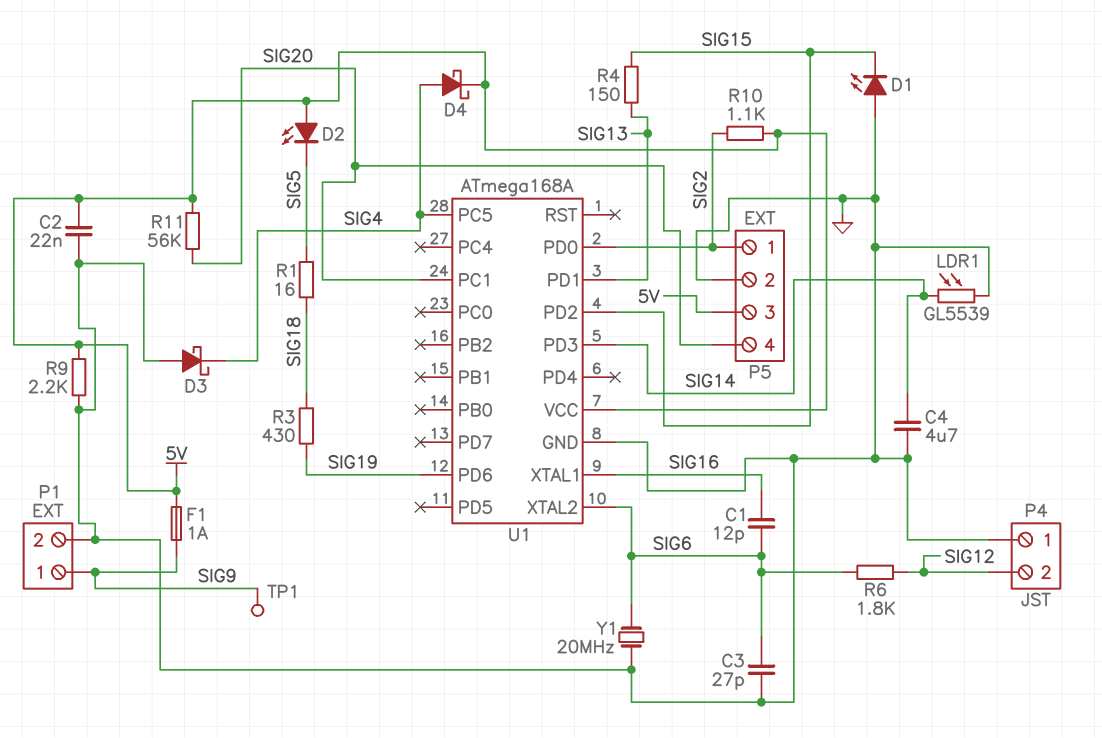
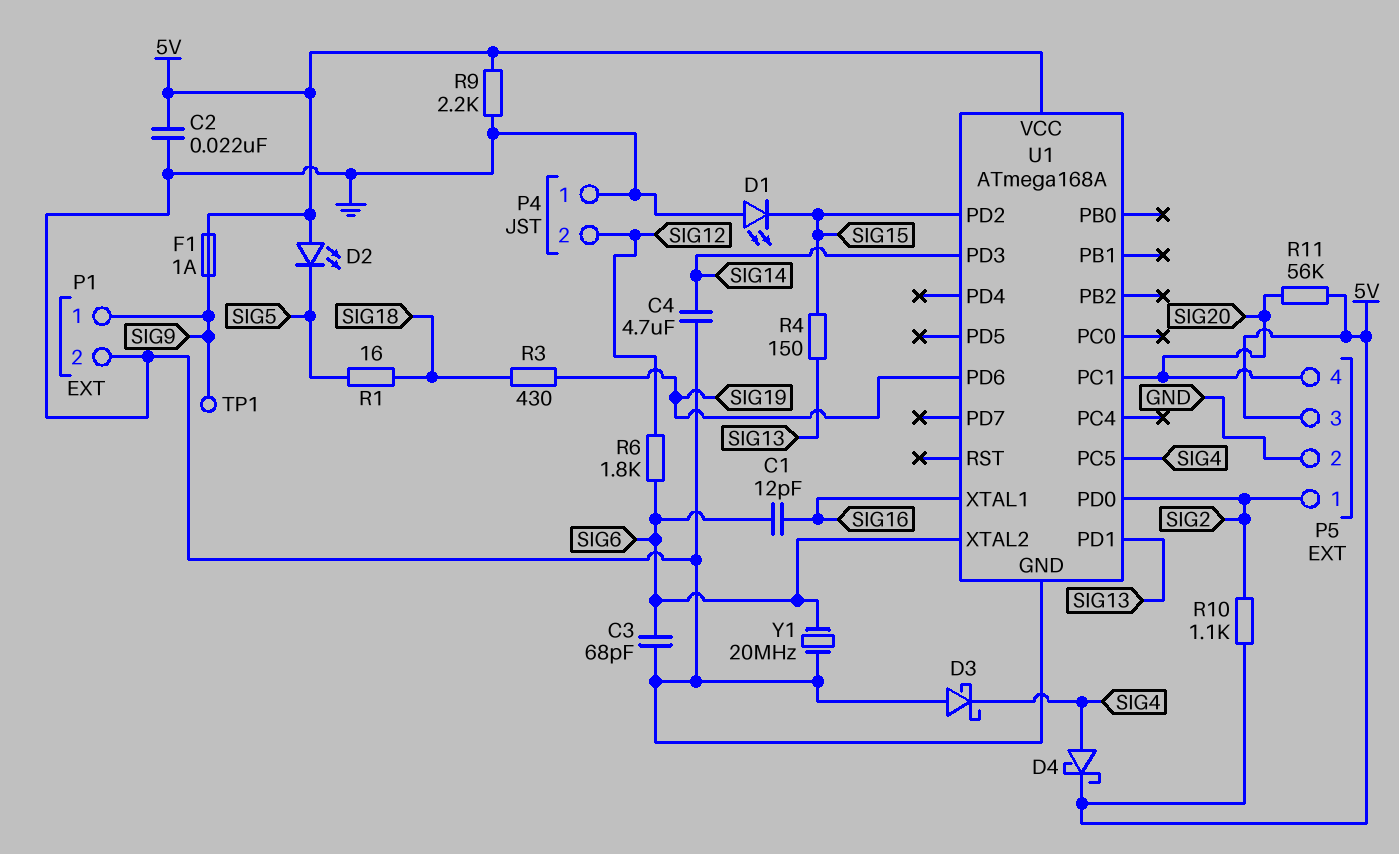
C3: 27pF (GND, SIG6) -> 68pF (GND, SIG6)
LDR1: GL5539 (GND, SIG14) -> none

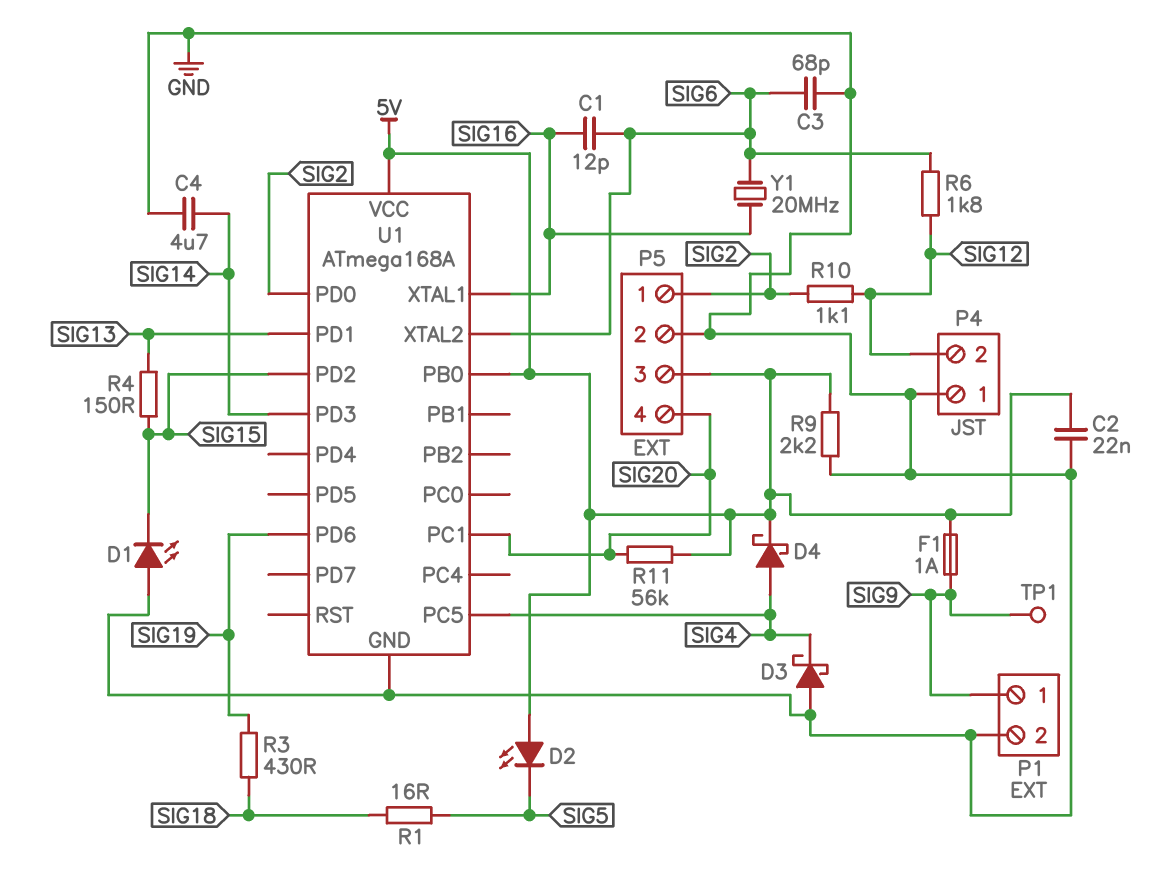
R10: 1.1k (5V, SIG2) -> 1.1k (SIG2, SIG12)
U1 pin PB0: none -> 5V
Y1: 20MHz (GND, SIG6) -> 20MHz (SIG6, SIG16)

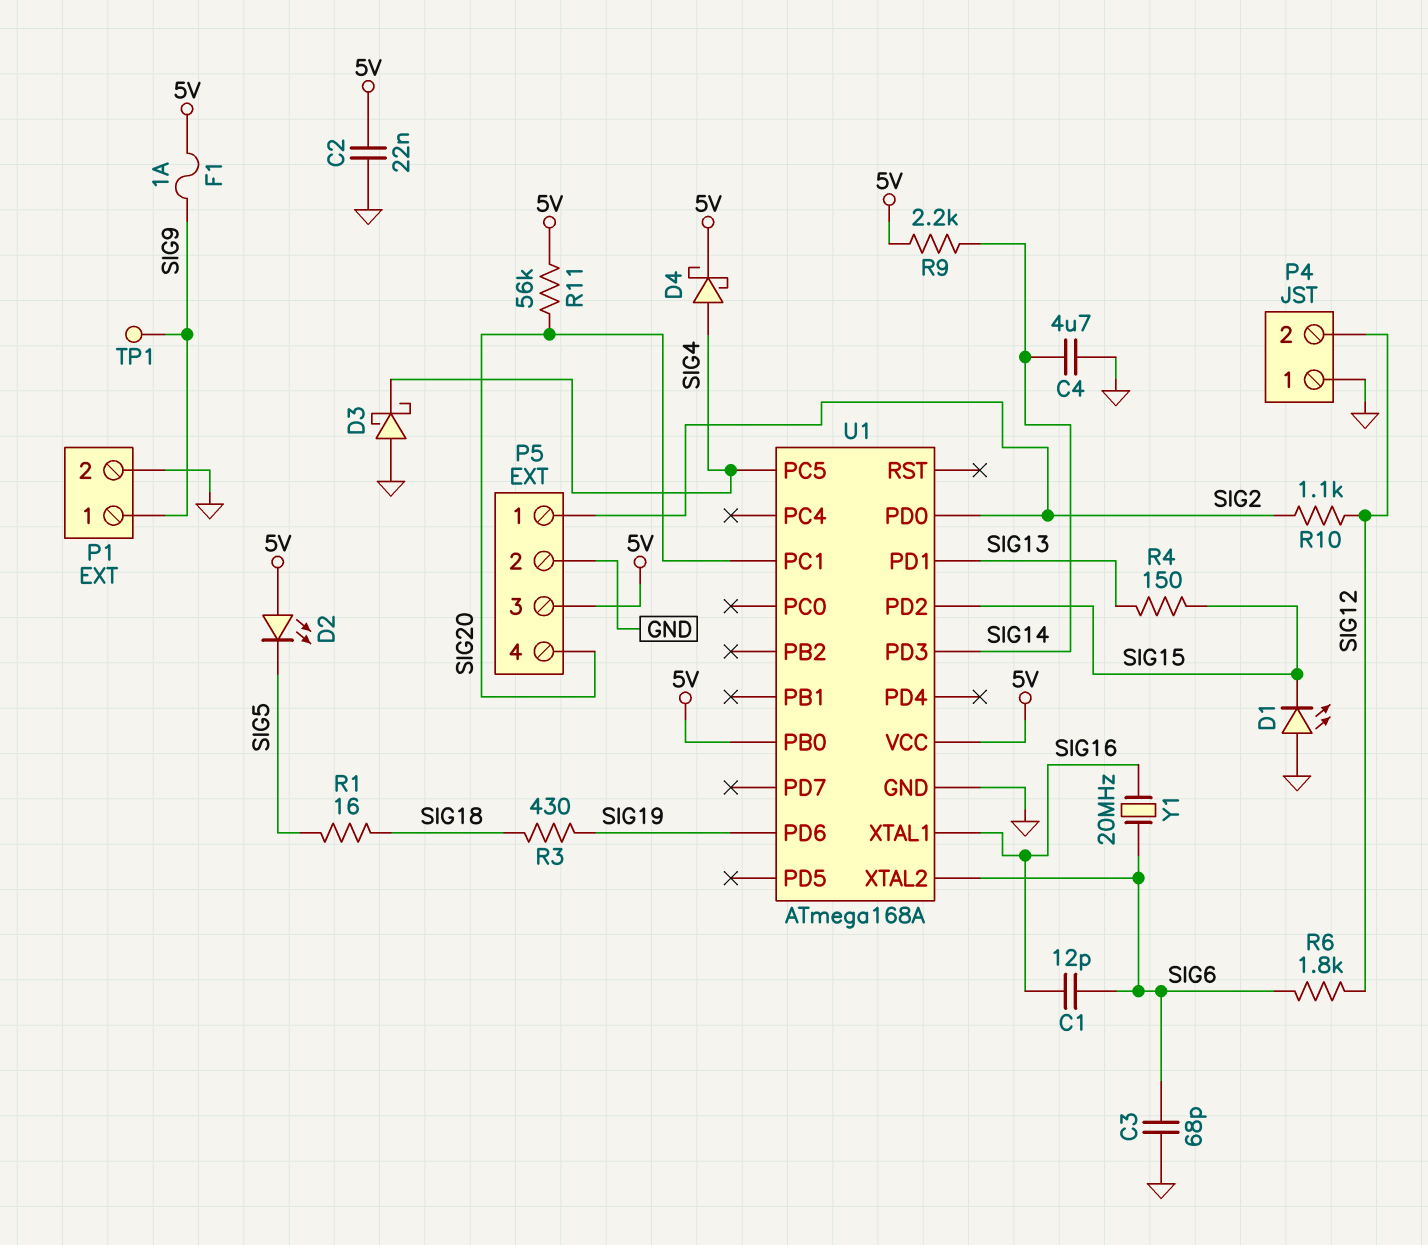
R9: 2.2k (5V, GND) -> 2.2k (5V, SIG14)

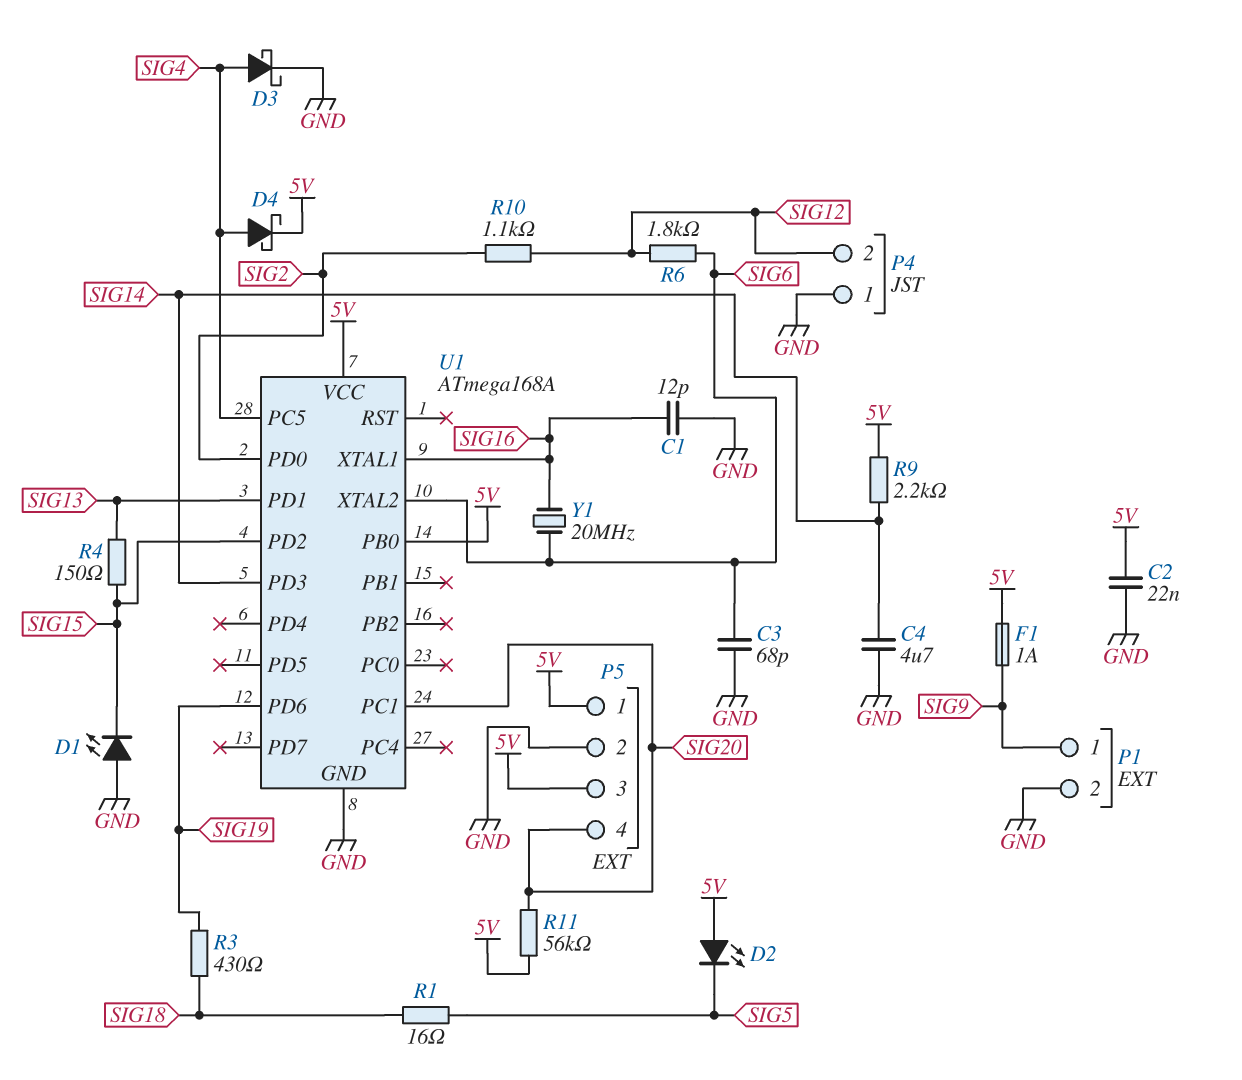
C1: 12pF (SIG6, SIG16) -> 12pF (GND, SIG16)
D3: schottky (A GND, K SIG4) -> schottky (A SIG4, K GND)
P5 pin 1: SIG2 -> 5V
TP1: test point (SIG9) -> none

